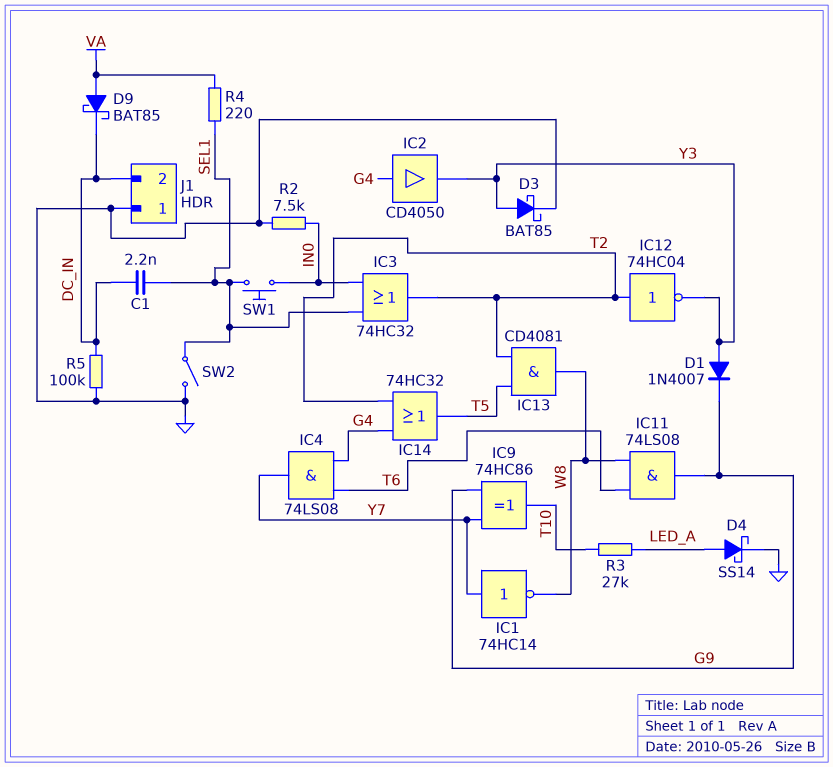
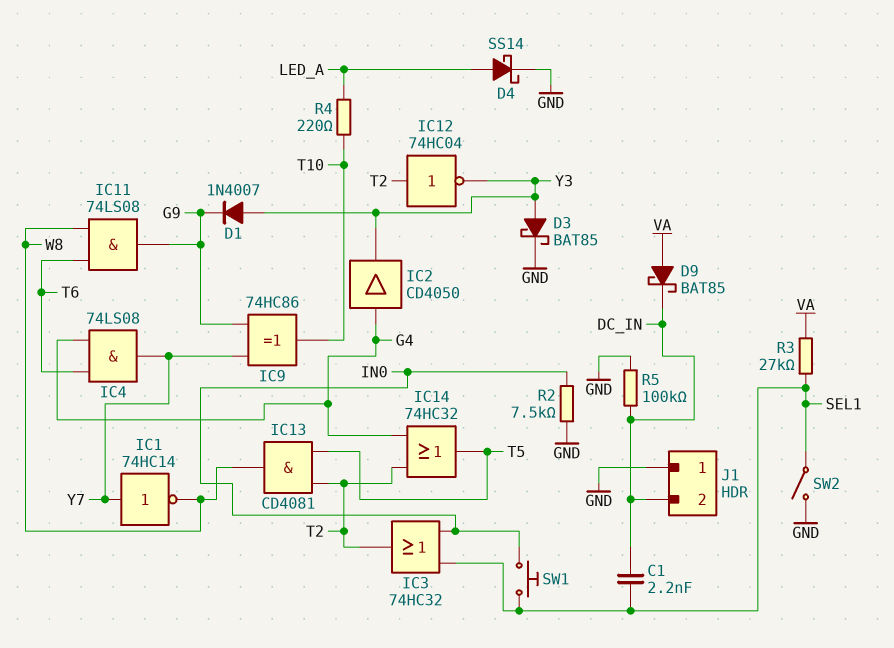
R3: 27k (LED_A, T10) -> 27k (SEL1, VA)
R4: 220 (SEL1, VA) -> 220 (LED_A, T10)

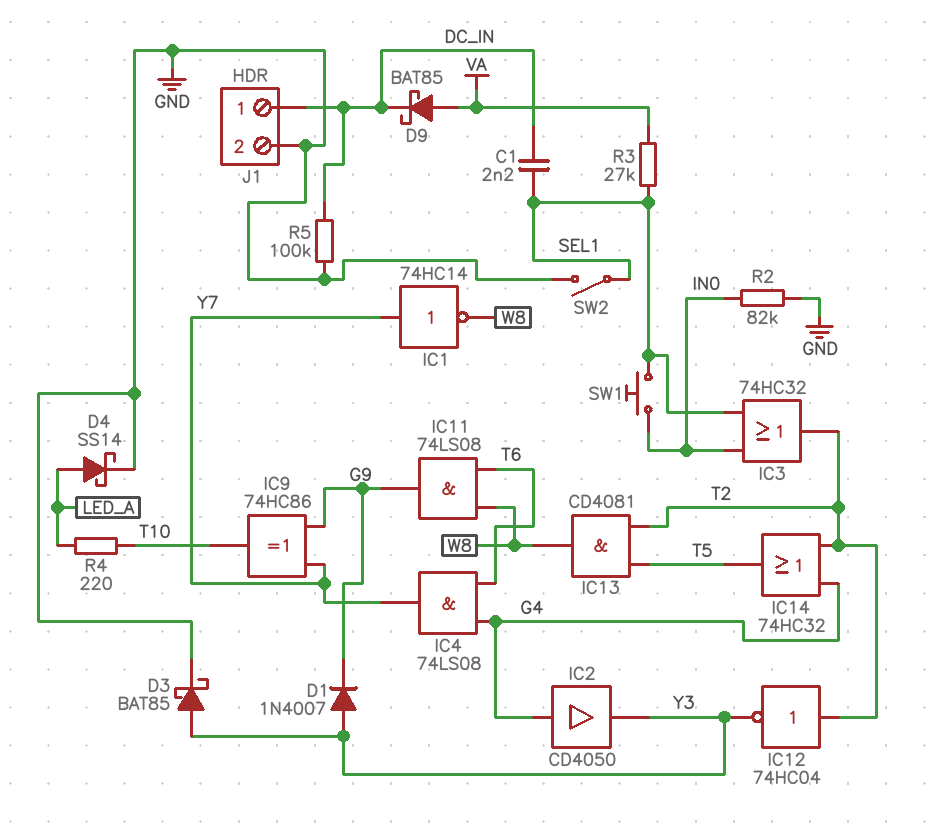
J1 pin 1: GND -> DC_IN
J1 pin 2: DC_IN -> GND
R2: 7.5k (GND, IN0) -> 82k (GND, IN0)

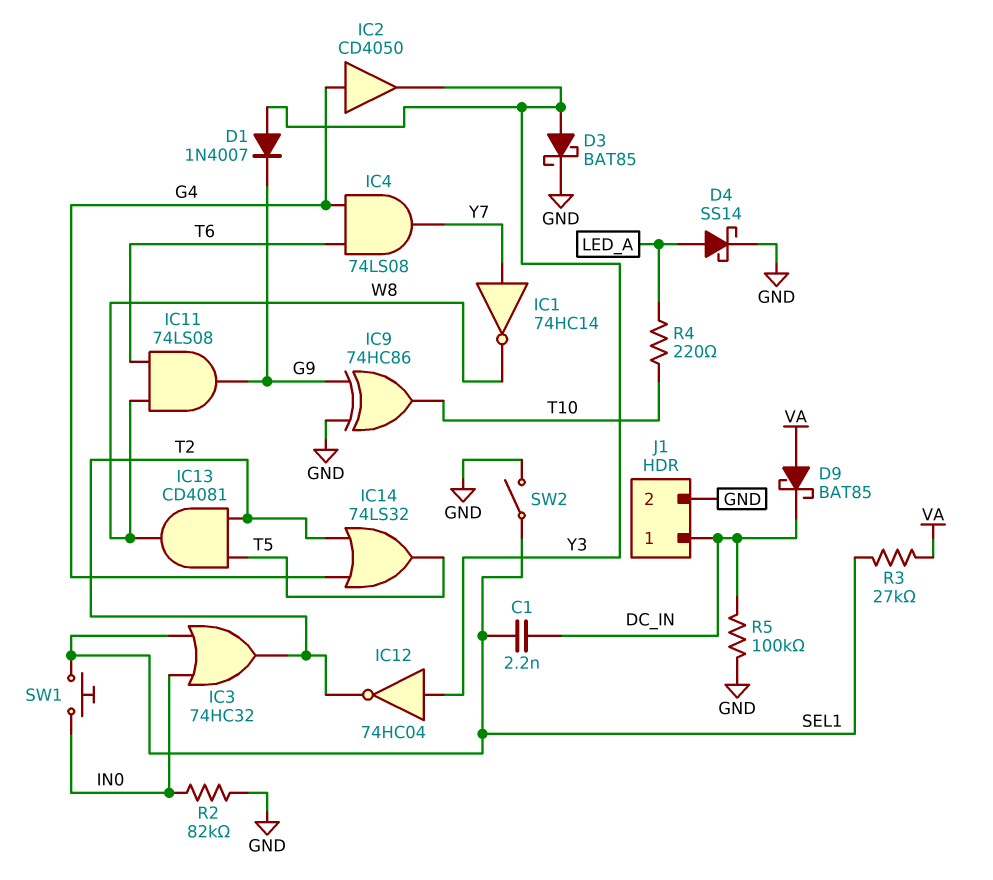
IC9: XOR 74HC86 (in G9, in Y7, out T10) -> XOR 74HC86 (in G9, in GND, out T10)
IC12: NOT 74HC04 (in T2, out Y3) -> NOT 74HC04 (in Y3, out T2)
IC14: OR 74HC32 (in G4, in T2, out T5) -> OR 74LS32 (in G4, in T2, out T5)

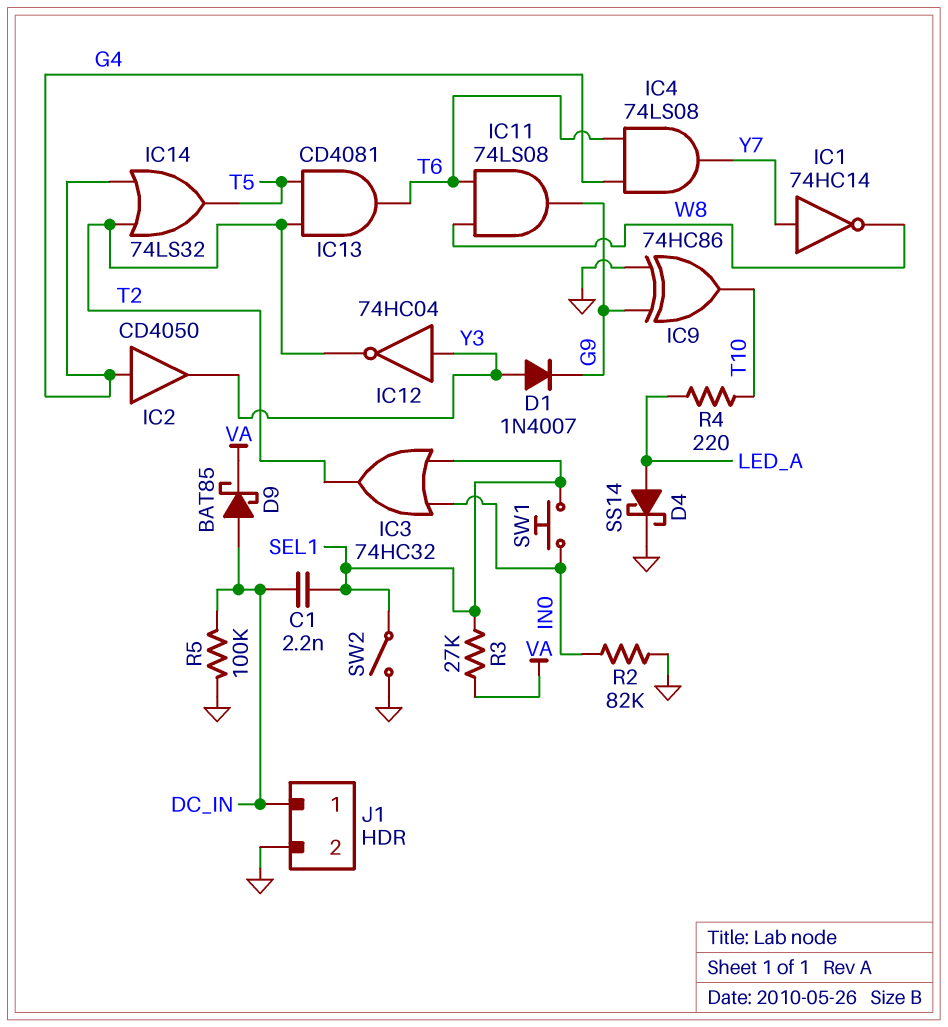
D3: schottky BAT85 (A Y3, K GND) -> none
D9: schottky BAT85 (A VA, K DC_IN) -> schottky BAT85 (A DC_IN, K VA)
IC13: AND CD4081 (in T2, in T5, out W8) -> AND CD4081 (in T2, in T5, out T6)

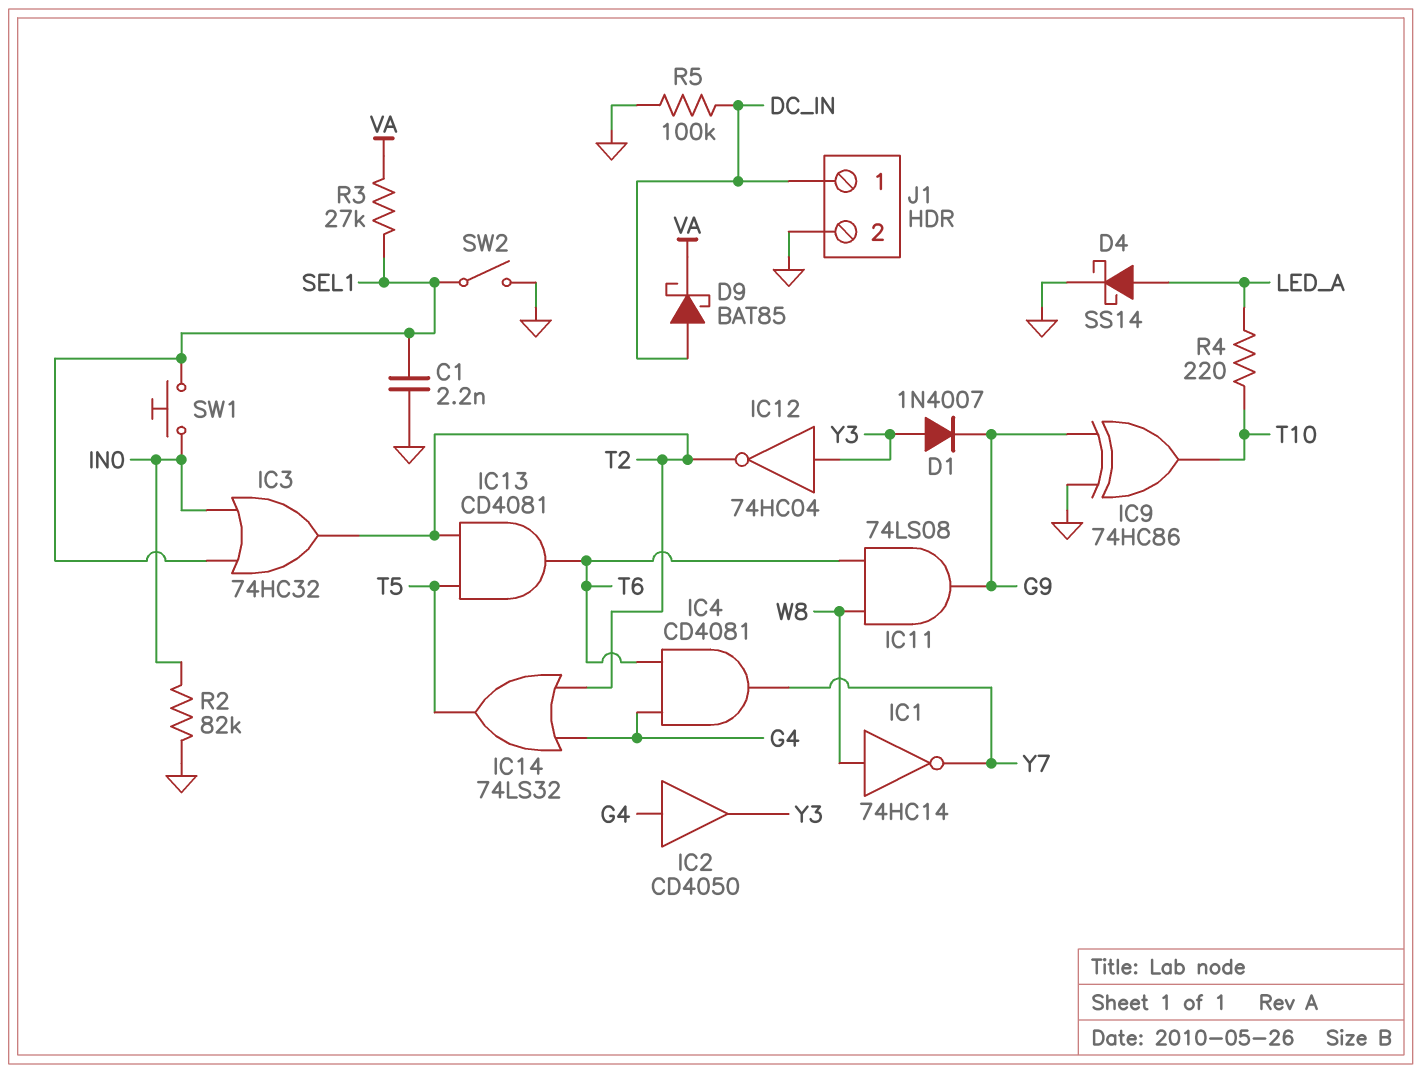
C1: 2.2nF (DC_IN, SEL1) -> 2.2nF (GND, SEL1)
IC1: NOT 74HC14 (in Y7, out W8) -> NOT 74HC14 (in W8, out Y7)
IC4: AND 74LS08 (in G4, in T6, out Y7) -> AND CD4081 (in G4, in T6, out Y7)

